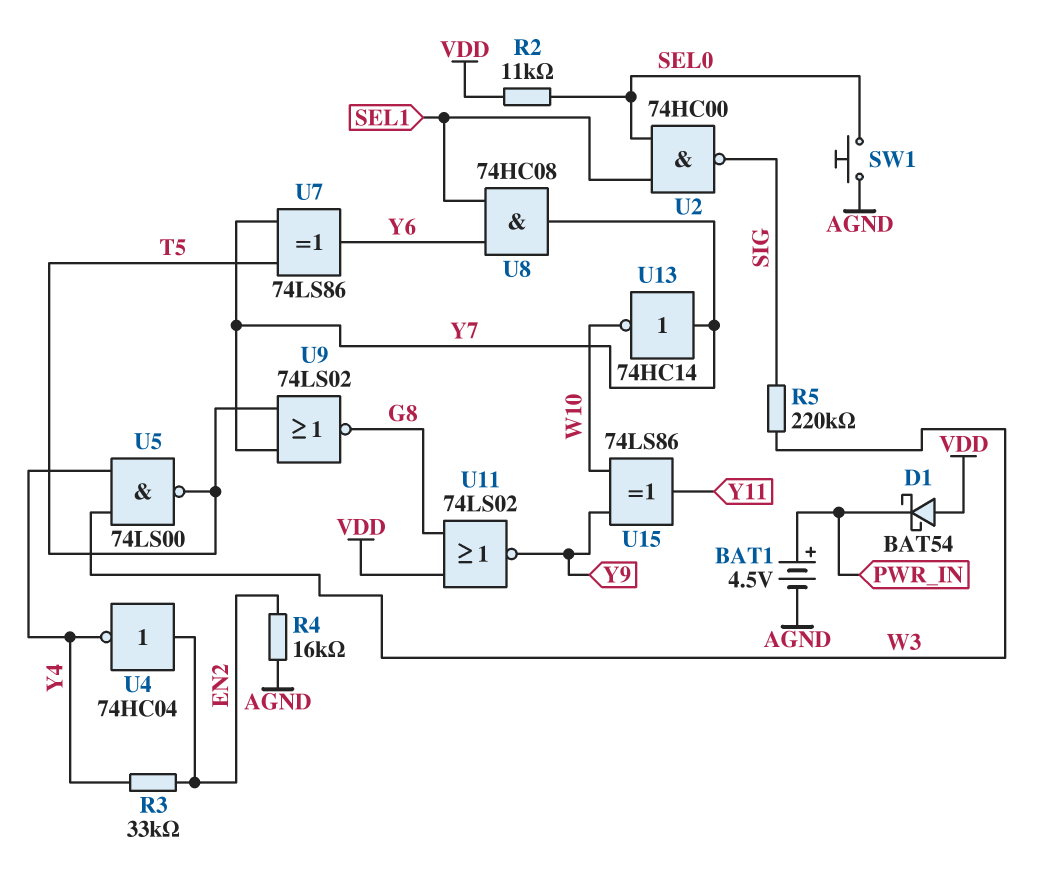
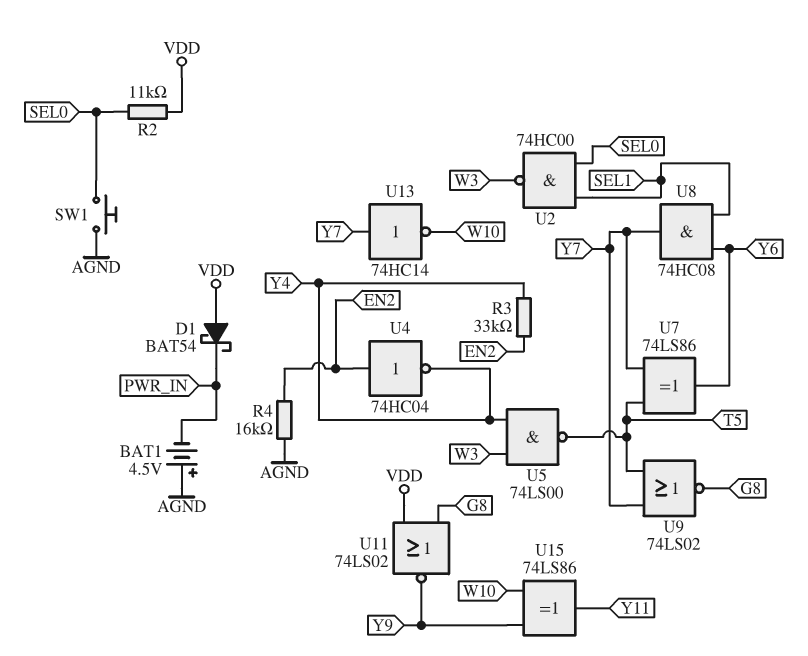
BAT1: 4.5V (plus PWR_IN, minus AGND) -> 4.5V (plus AGND, minus PWR_IN)
R5: 220k (SIG, W3) -> none
U2: NAND 74HC00 (in SEL0, in SEL1, out SIG) -> NAND 74HC00 (in SEL0, in SEL1, out W3)

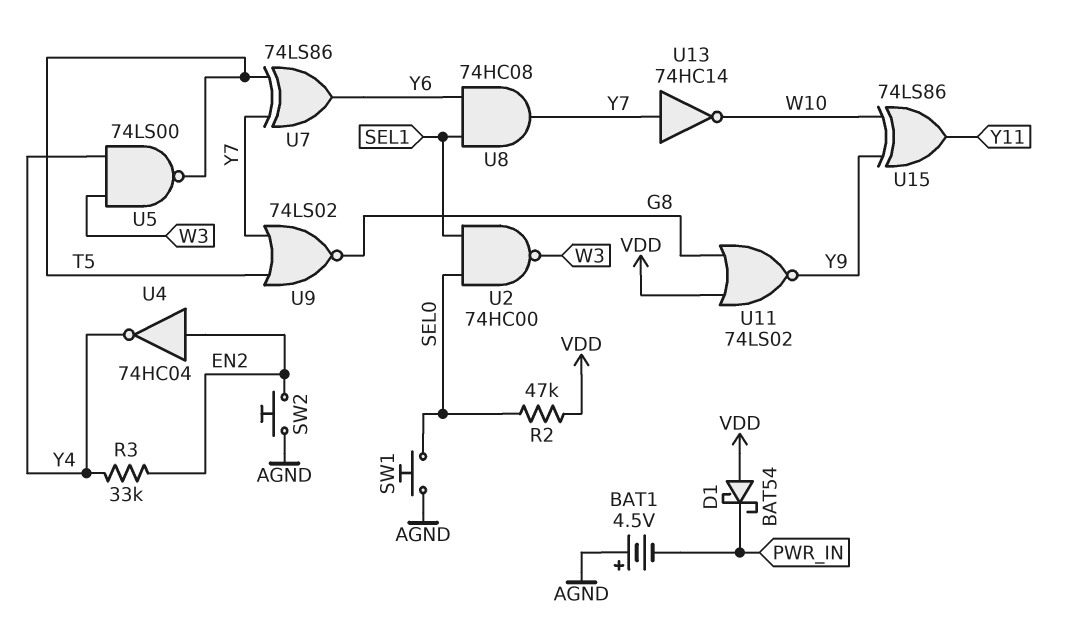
R2: 11k (SEL0, VDD) -> 47k (SEL0, VDD)
R4: 16k (AGND, EN2) -> none
SW2: none -> button (AGND, EN2)

